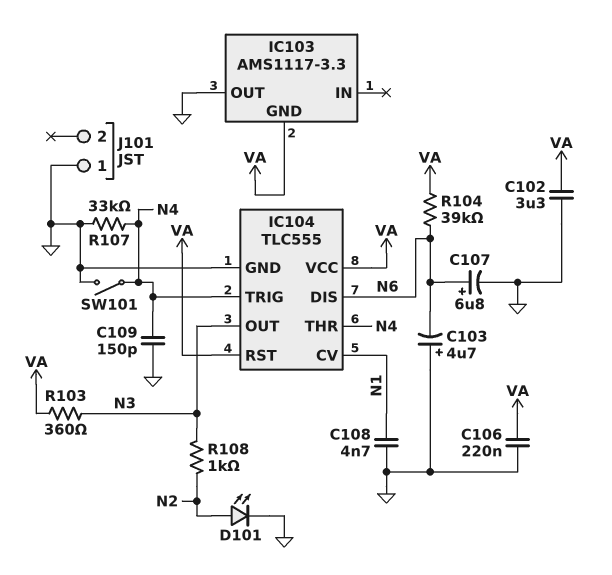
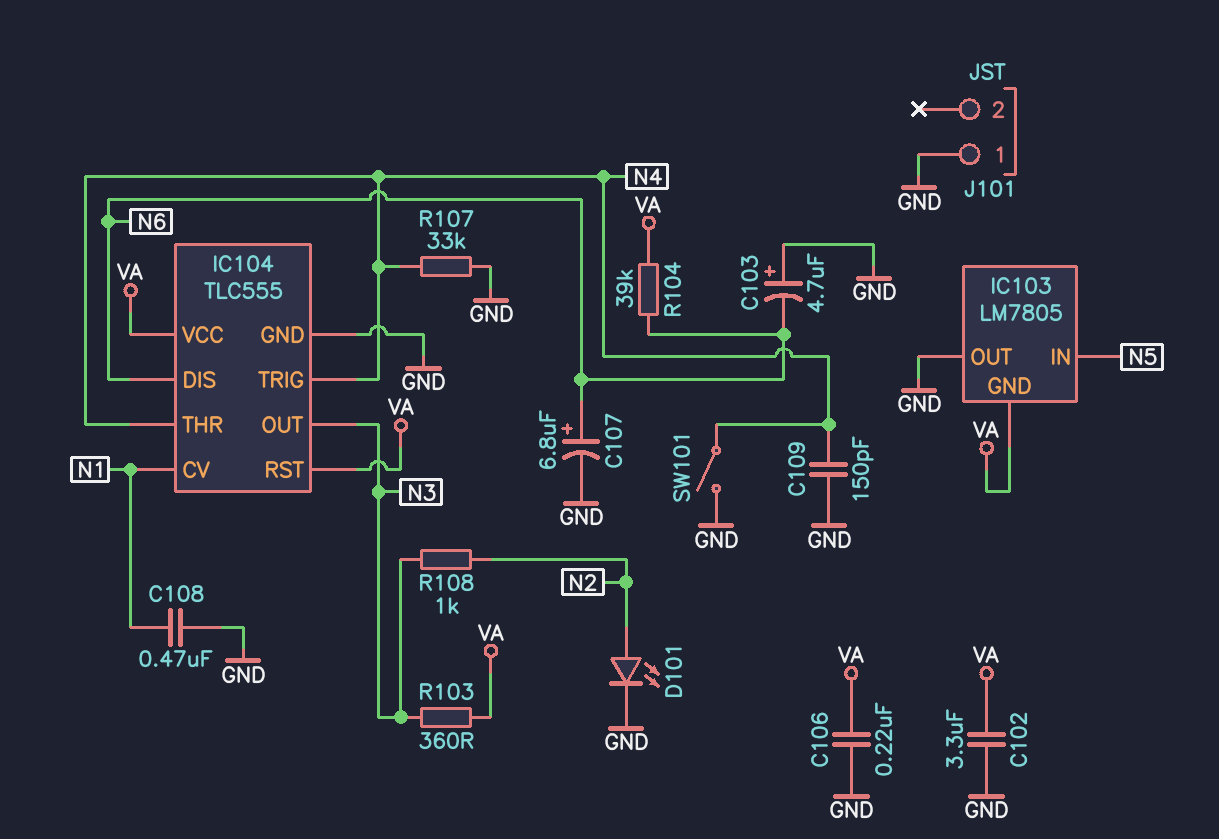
C108: 4.7nF (GND, N1) -> 470nF (GND, N1)
IC103: AMS1117-3.3 -> LM7805
IC103 pin IN: none -> N5

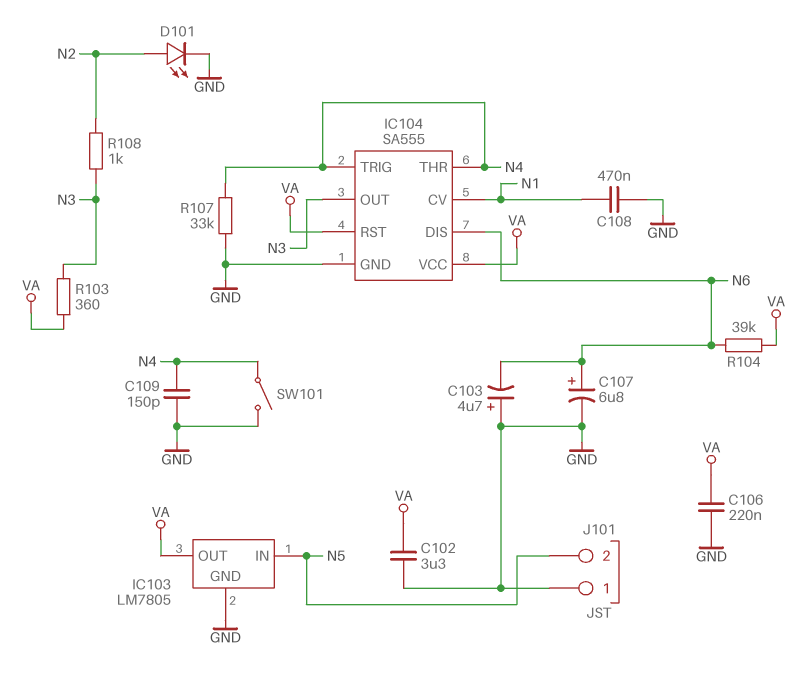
IC103 pin GND: VA -> GND
IC103 pin OUT: GND -> VA
IC104: TLC555 -> SA555
J101 pin 2: none -> N5

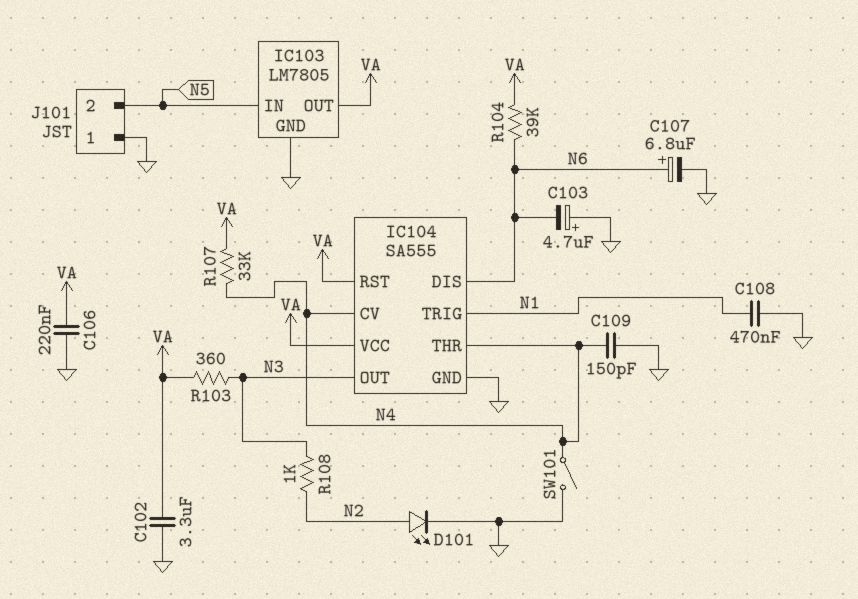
IC104 pin CV: N1 -> N4
IC104 pin TRIG: N4 -> N1
R107: 33k (GND, N4) -> 33k (N4, VA)

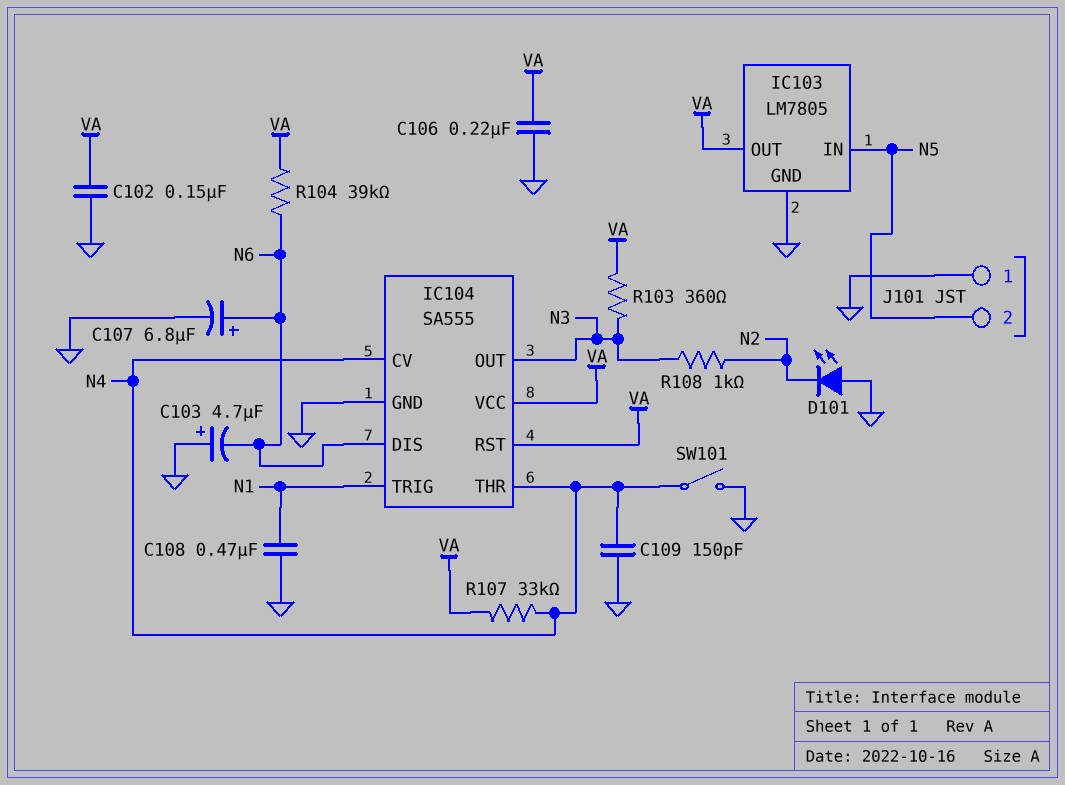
C102: 3.3uF (GND, VA) -> 150nF (GND, VA)
D101: LED (A N2, K GND) -> LED (A GND, K N2)

